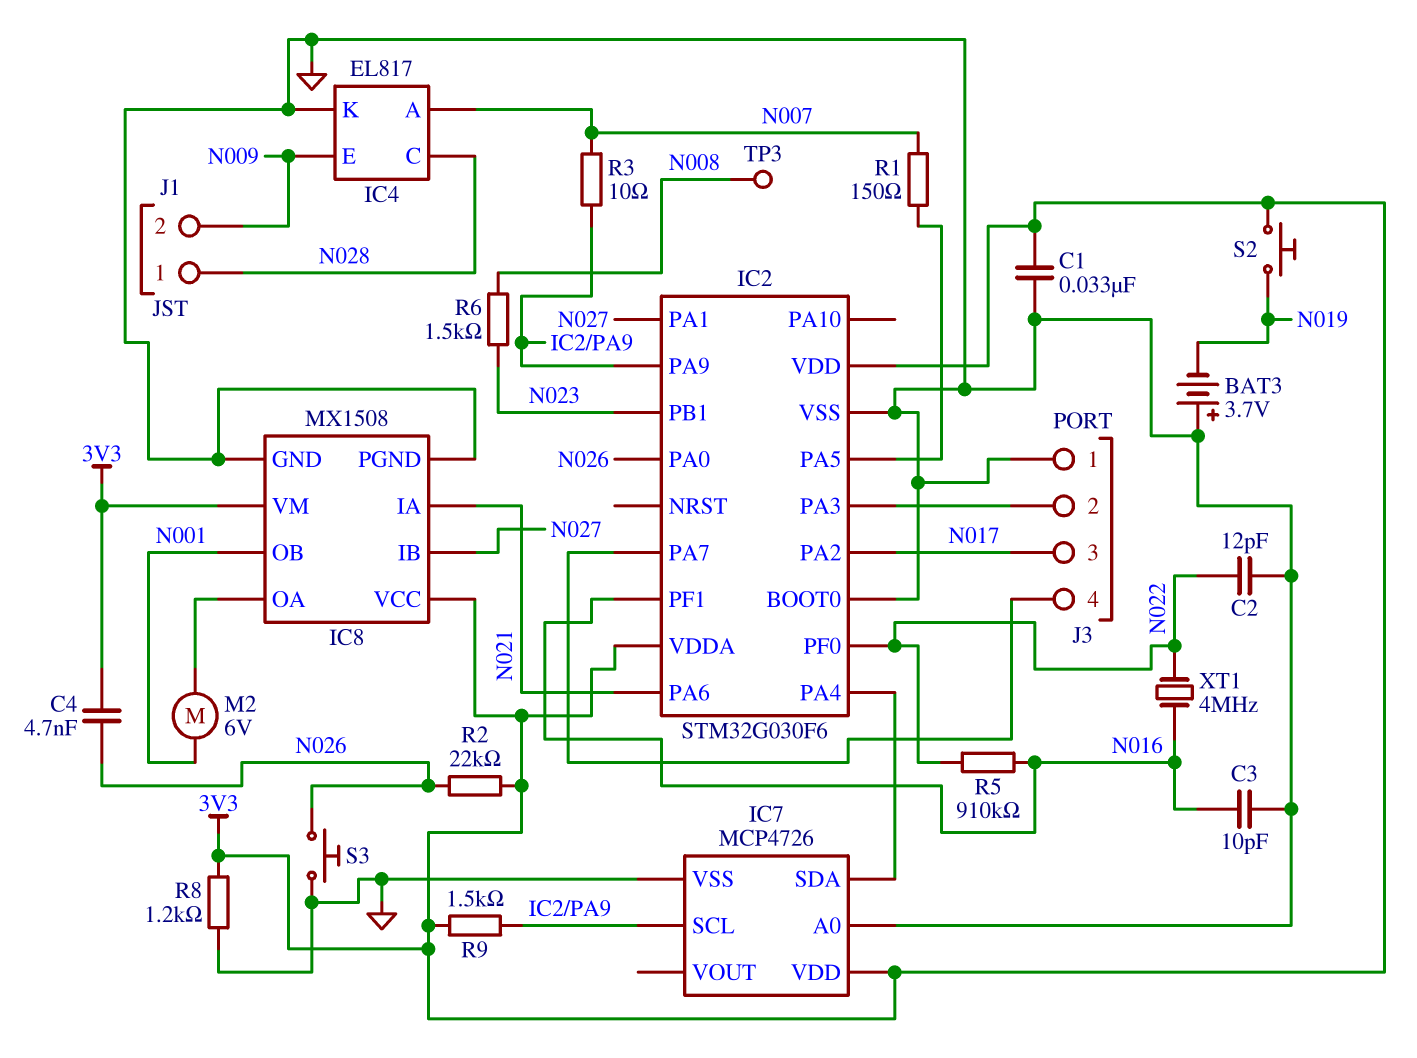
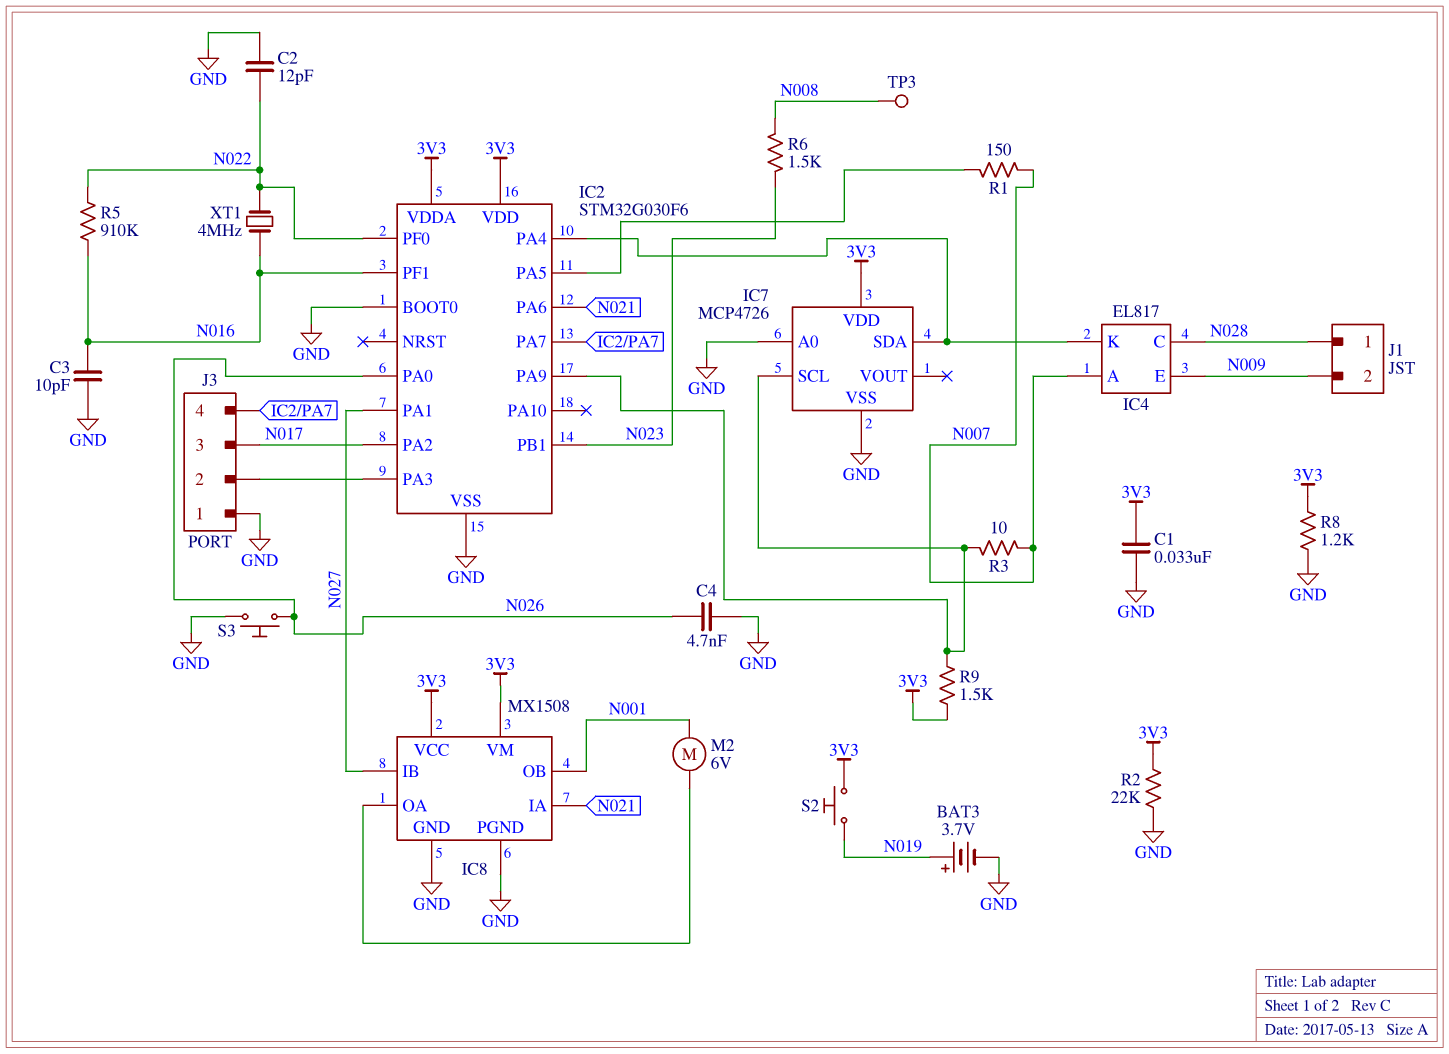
BAT3: 3.7V (plus GND, minus N019) -> 3.7V (plus N019, minus GND)
C4: 4.7nF (3V3, N026) -> 4.7nF (GND, N026)
IC4 pin K: GND -> IC2/PA4
R2: 22k (3V3, N026) -> 22k (3V3, GND)

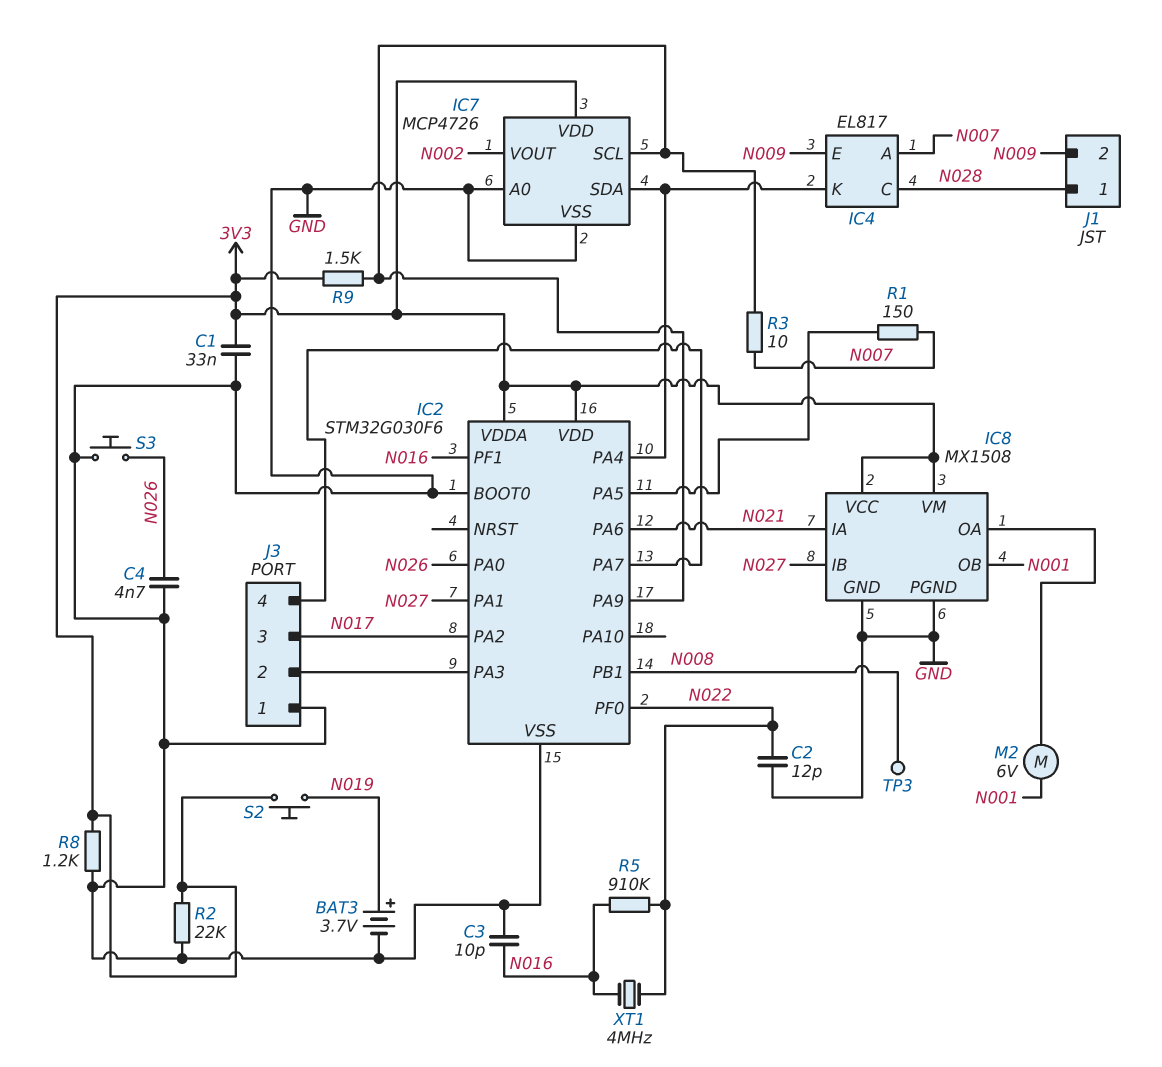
IC2 pin PB1: N023 -> N008
IC7 pin VOUT: none -> N002
R6: 1.5k (N008, N023) -> none

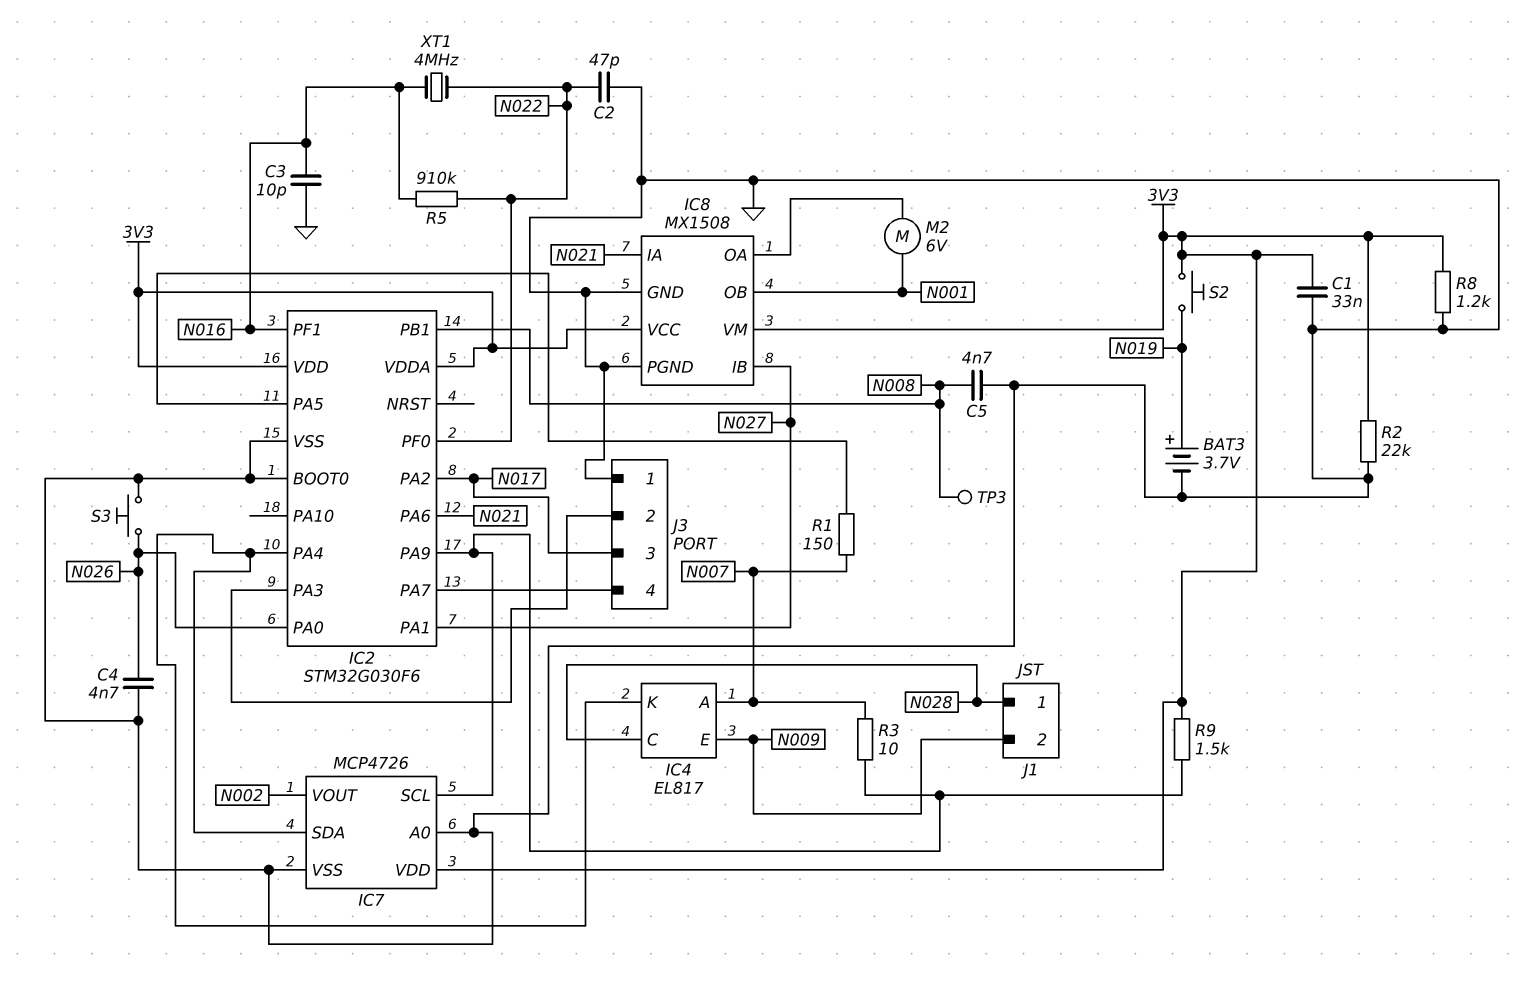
C2: 12pF (GND, N022) -> 47pF (GND, N022)
C5: none -> 4.7nF (GND, N008)

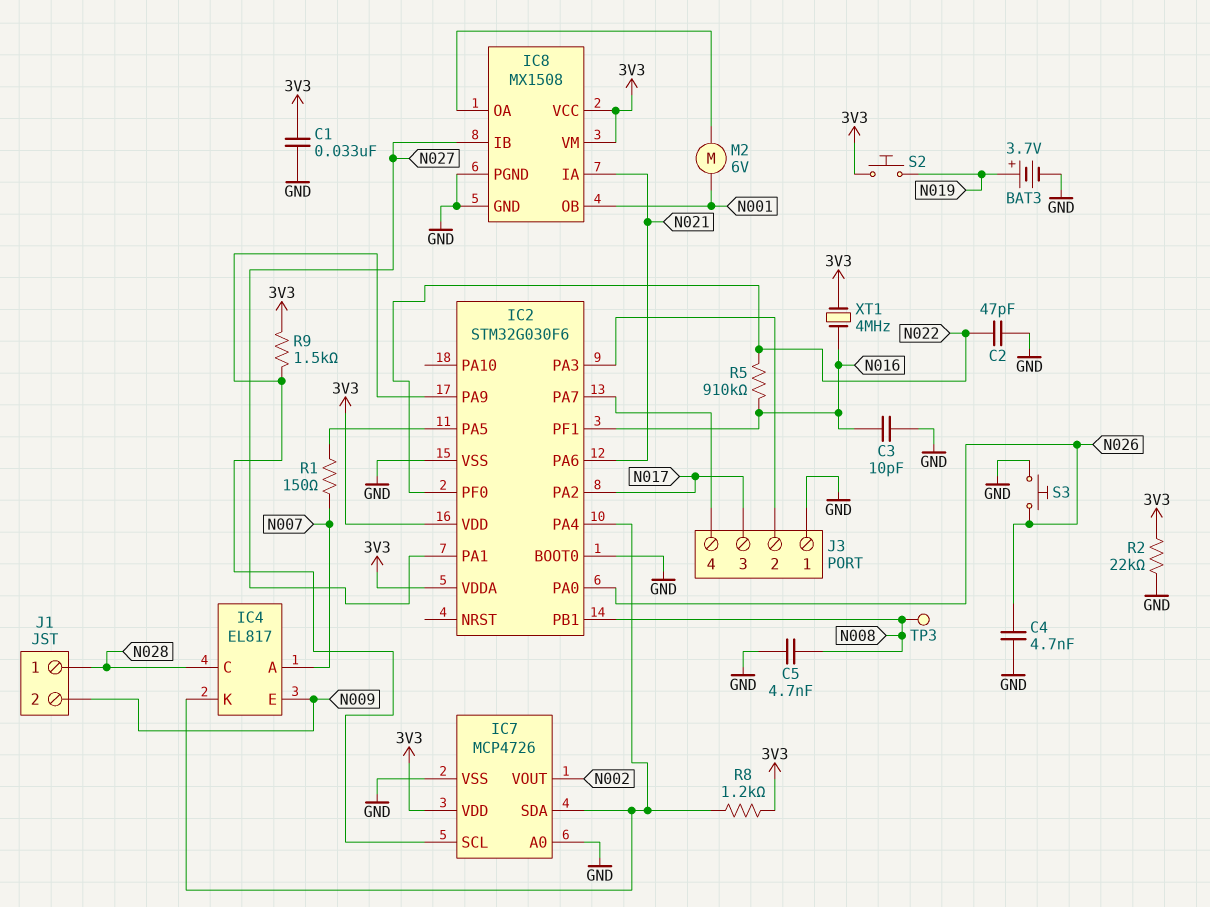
R3: 10 (IC2/PA9, N007) -> none
R8: 1.2k (3V3, GND) -> 1.2k (3V3, IC2/PA4)
XT1: 4MHz (N016, N022) -> 4MHz (3V3, N016)

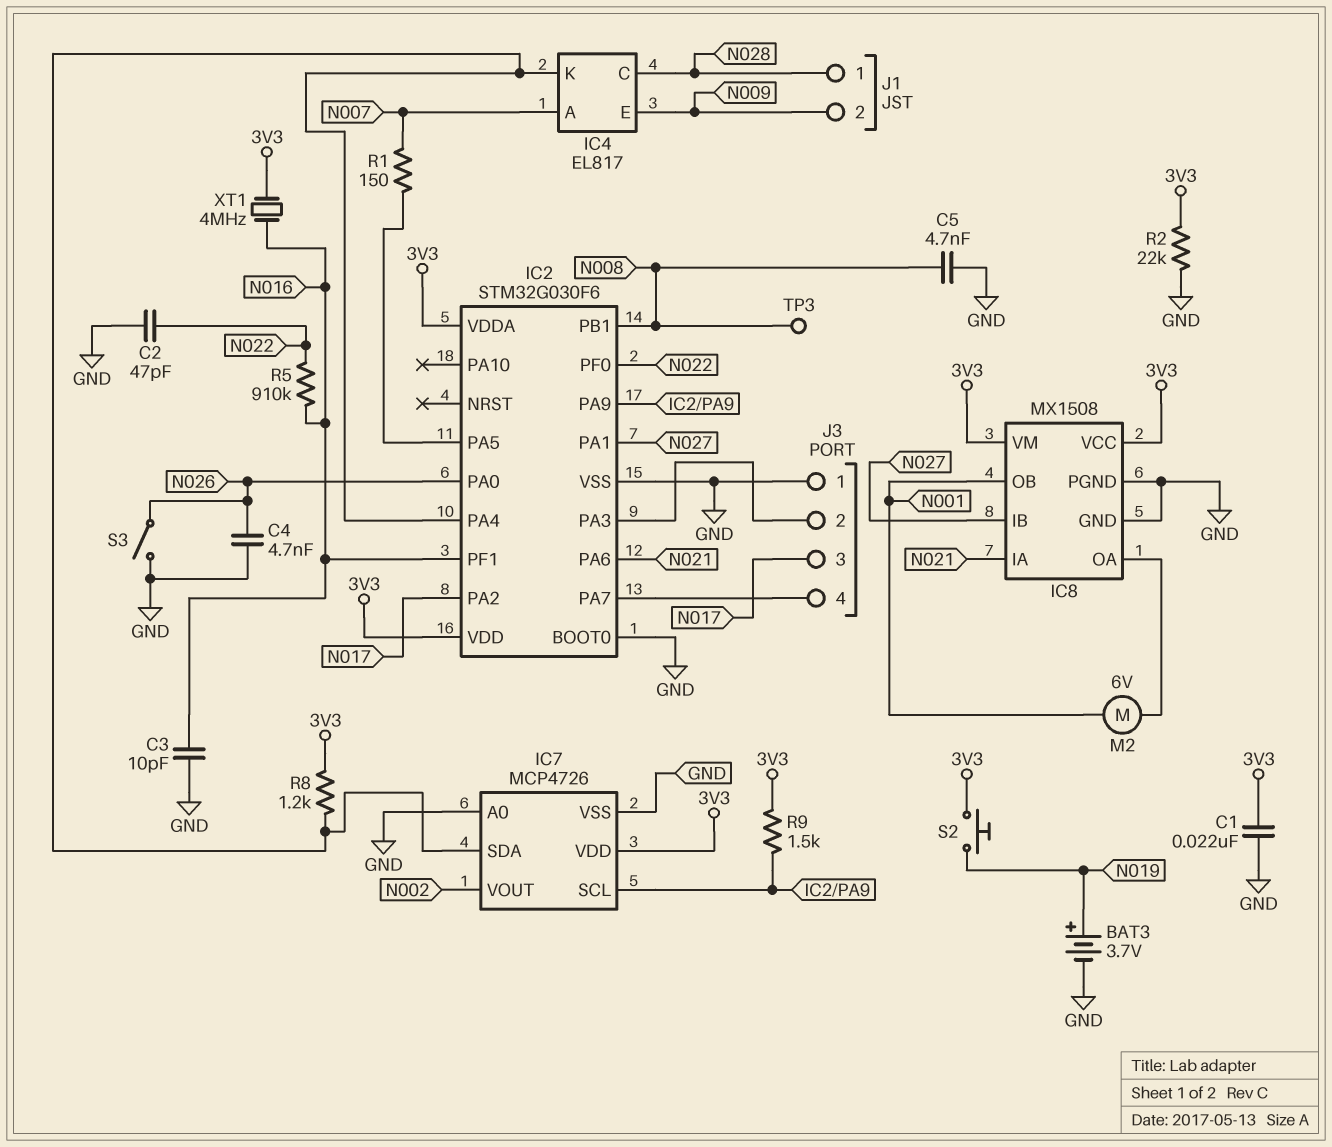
C1: 33nF (3V3, GND) -> 22nF (3V3, GND)
S3: button (GND, N026) -> switch (GND, N026)

